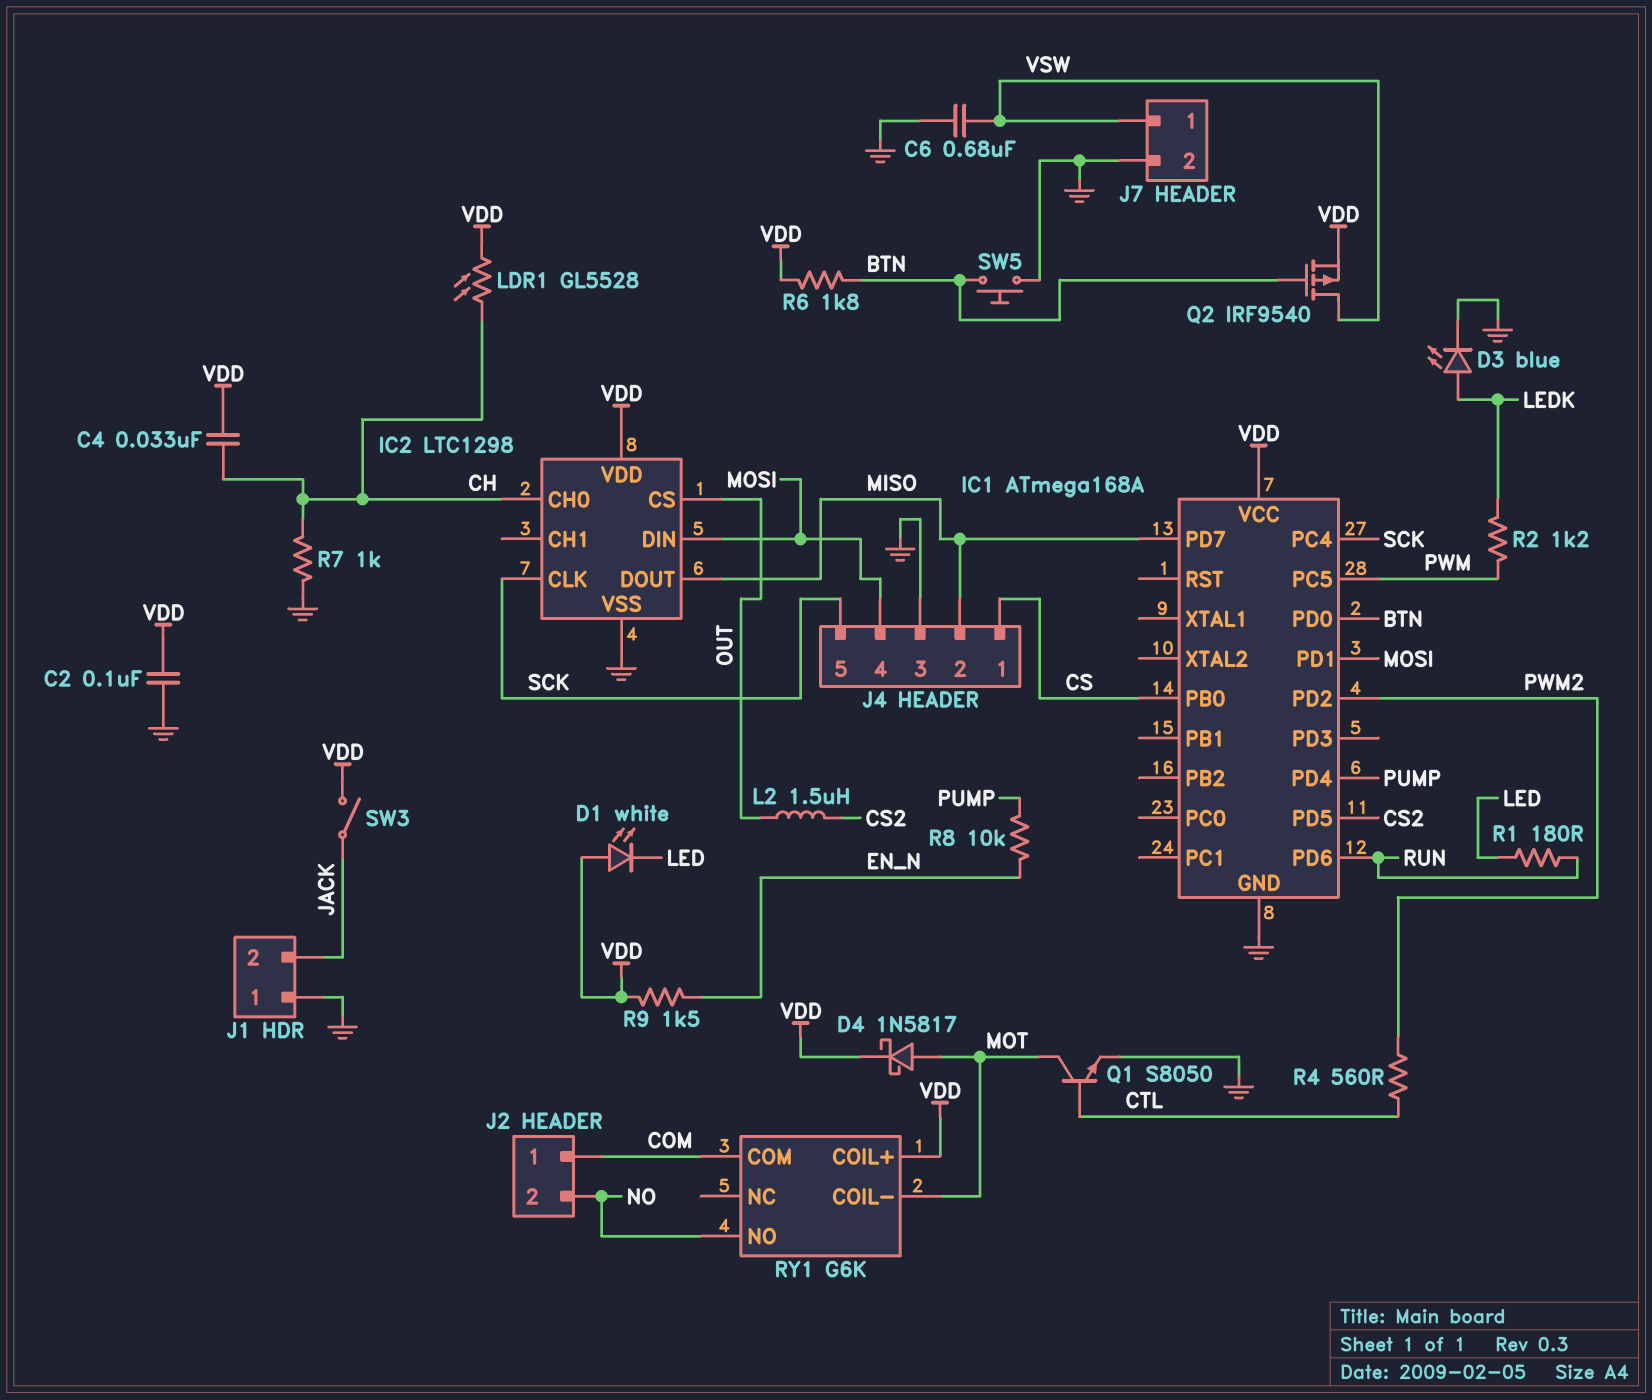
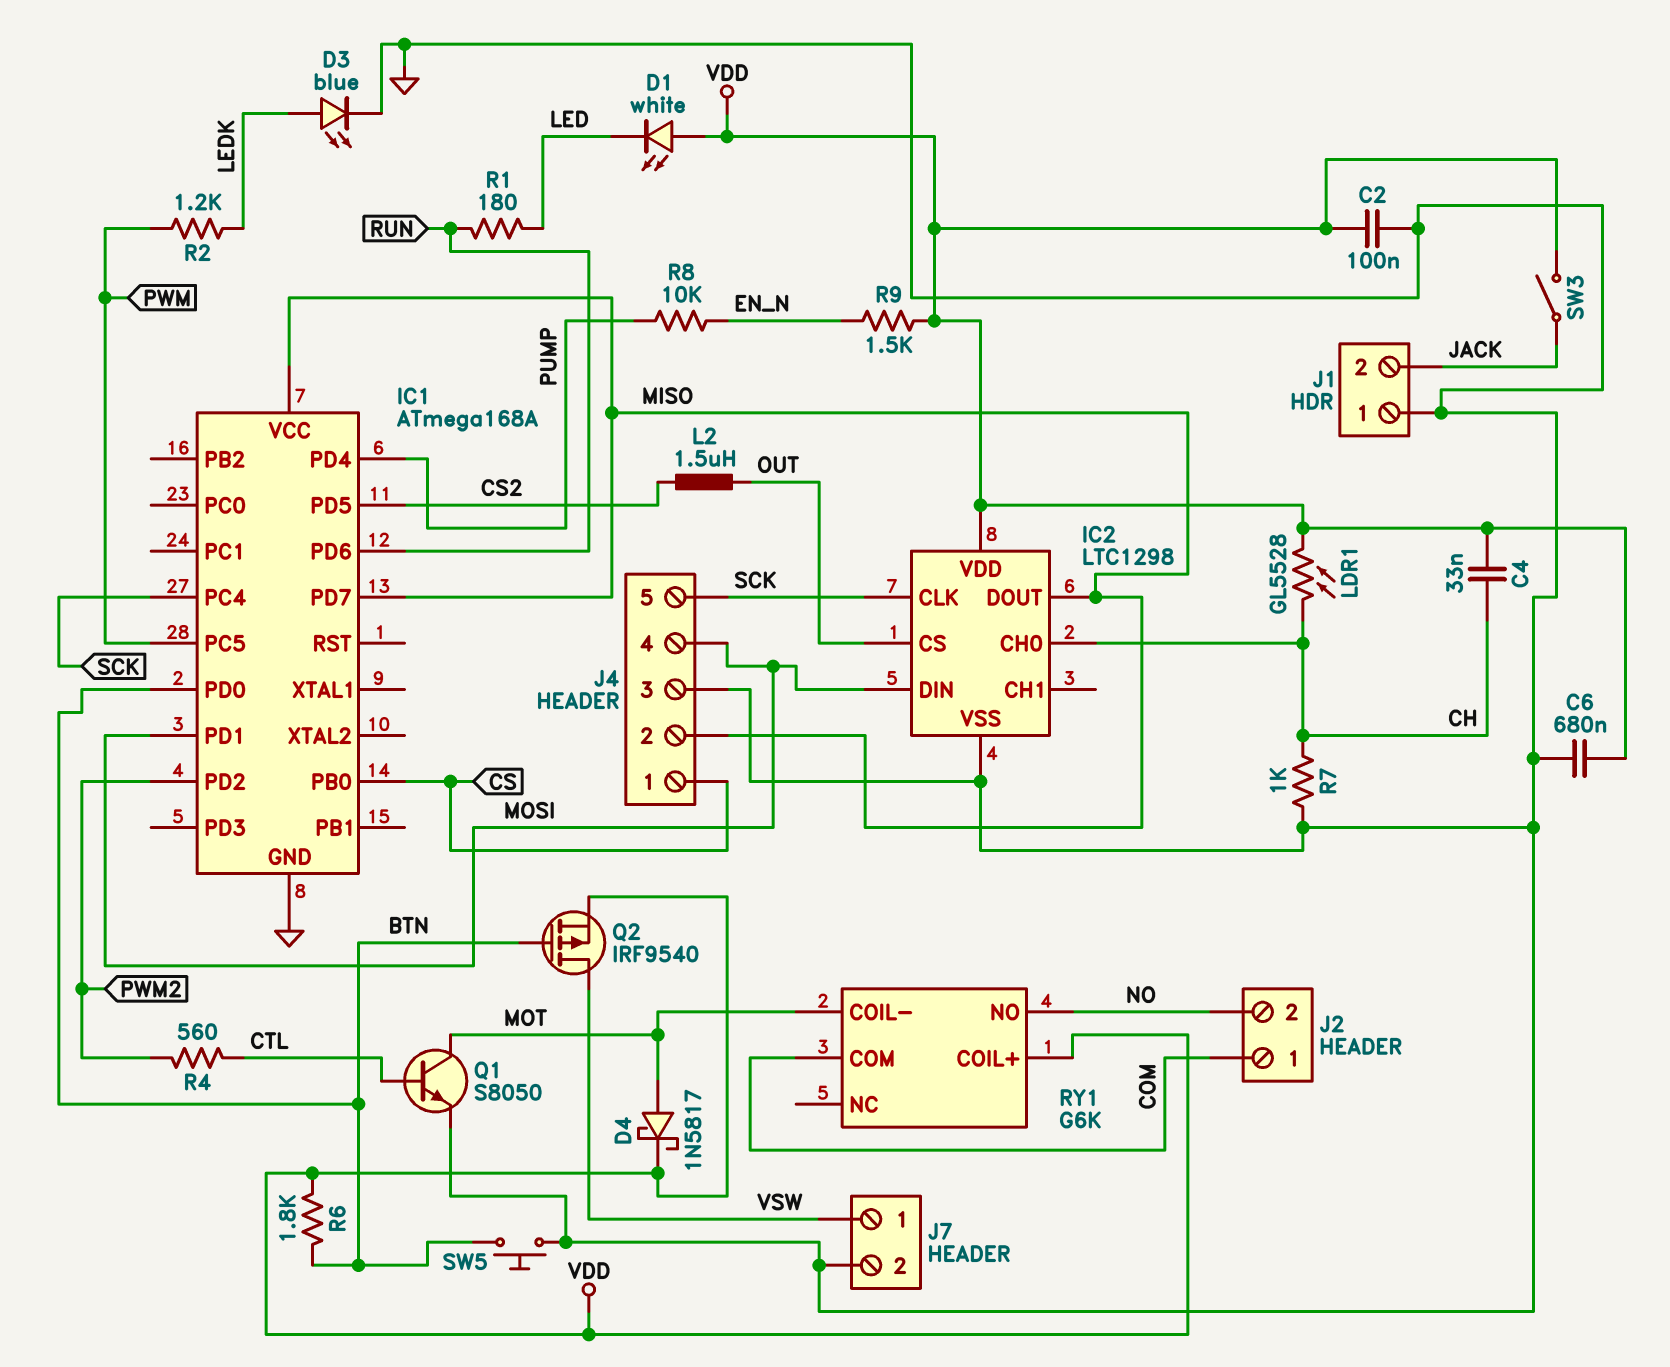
C6: 680nF (GND, VSW) -> 680nF (GND, VDD)
IC1 pin VCC: VDD -> MISO

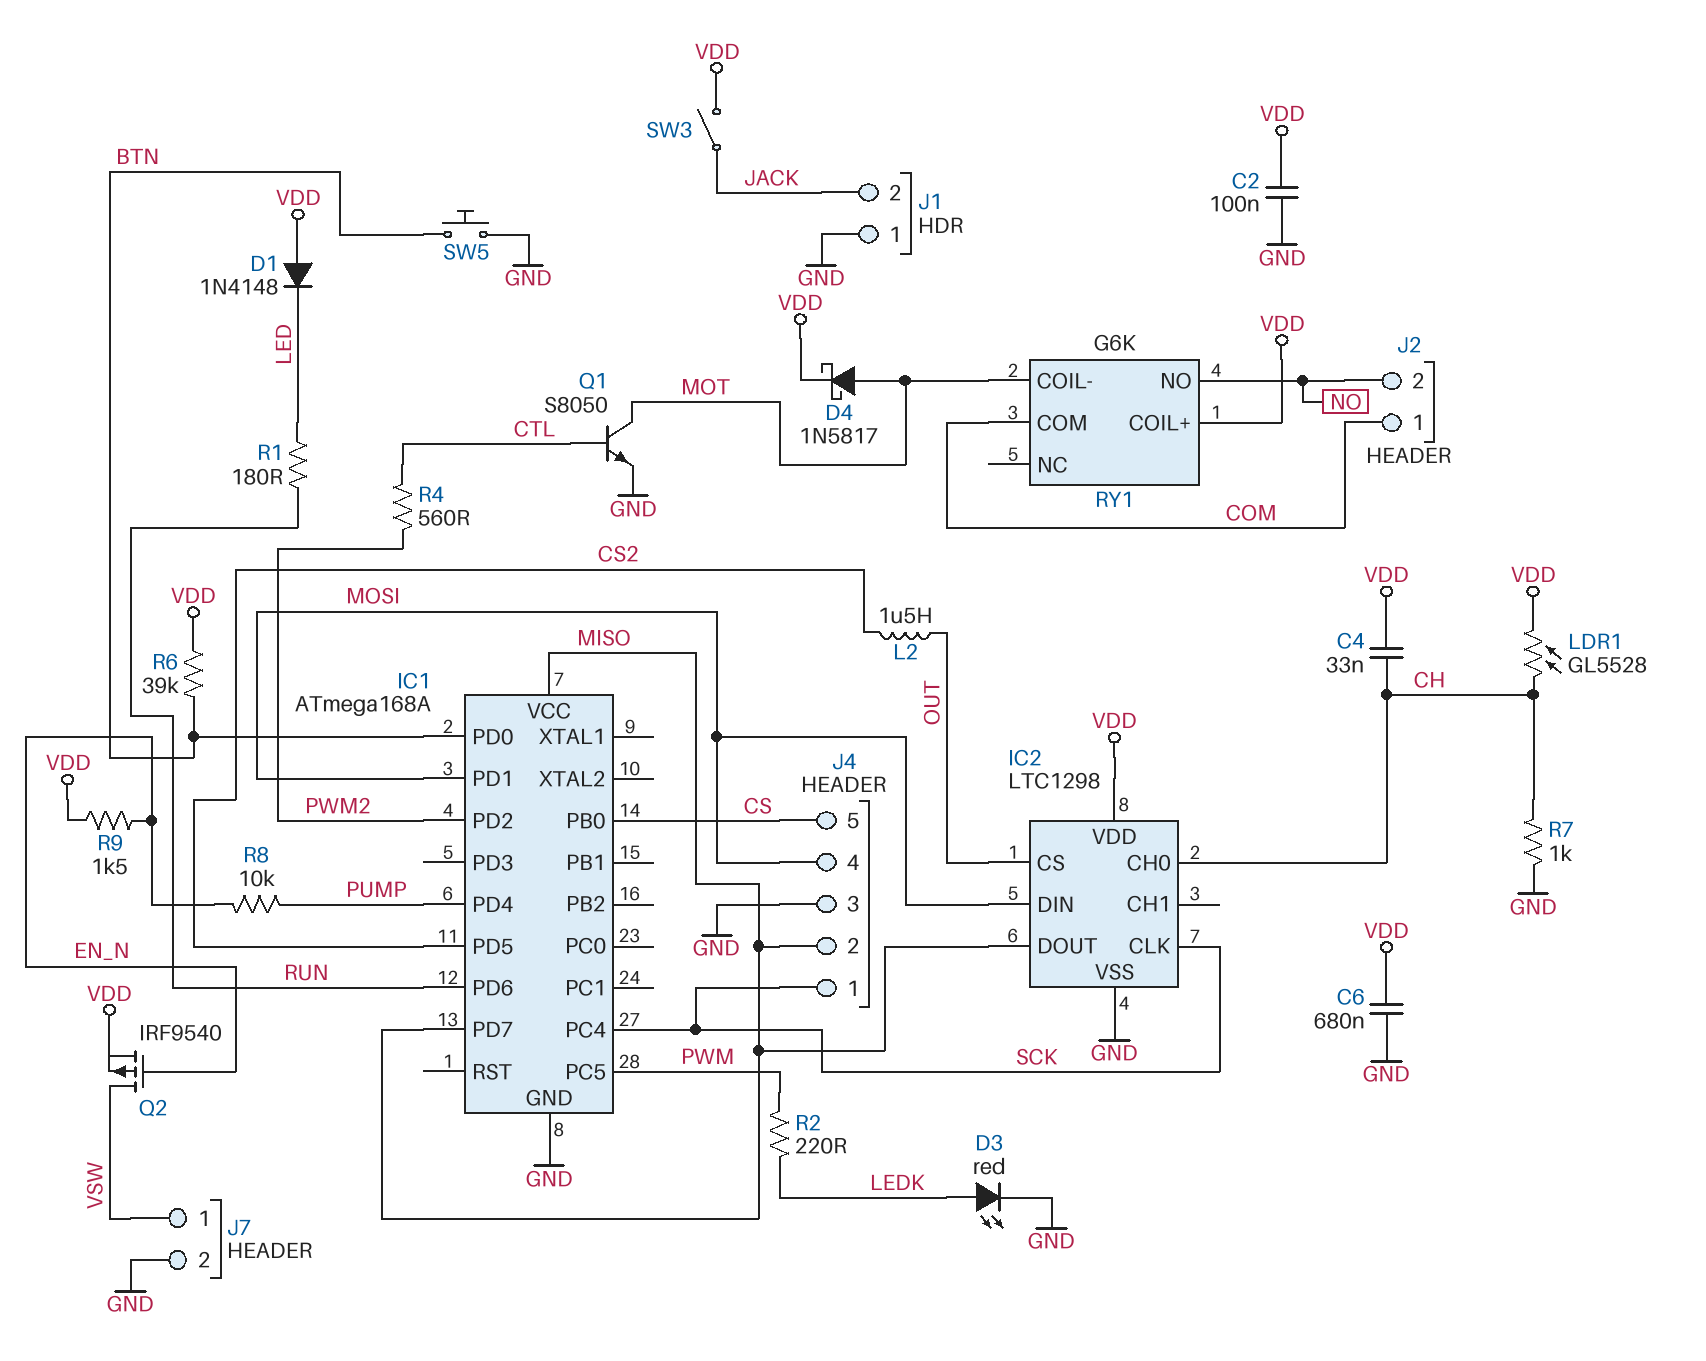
D1: LED white (A VDD, K LED) -> diode 1N4148 (A VDD, K LED)
D3: LED blue (A LEDK, K GND) -> LED red (A LEDK, K GND)
J4 pin 1: CS -> SCK
J4 pin 5: SCK -> CS
Q2: PMOS IRF9540 (G BTN, D VSW, S VDD) -> PMOS IRF9540 (G EN_N, D VSW, S VDD)
R2: 1.2k (LEDK, PWM) -> 220 (LEDK, PWM)
R6: 1.8k (BTN, VDD) -> 39k (BTN, VDD)

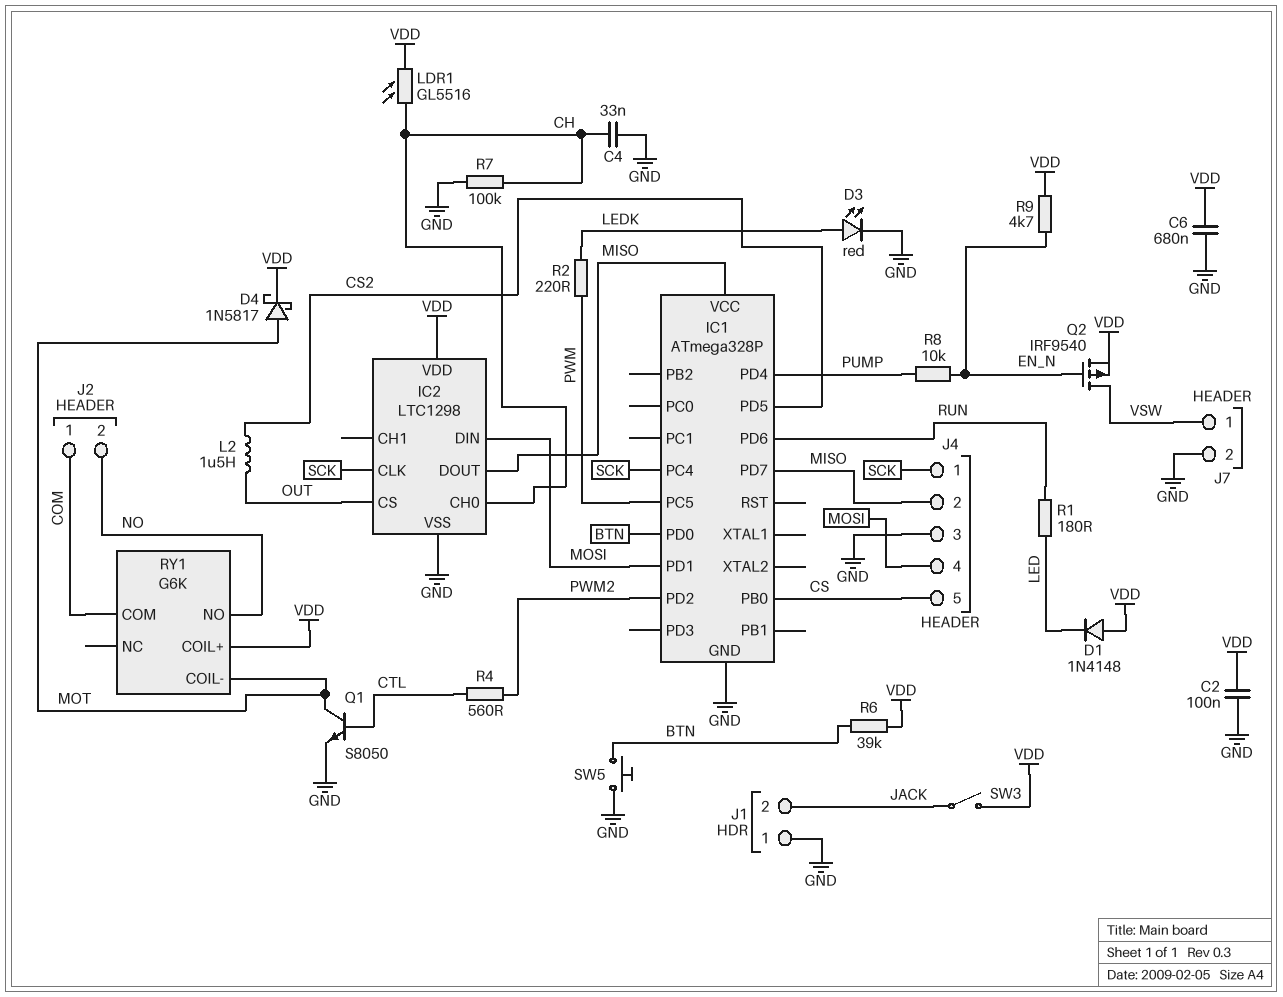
C4: 33nF (CH, VDD) -> 33nF (CH, GND)
IC1: ATmega168A -> ATmega328P
LDR1: GL5528 (CH, VDD) -> GL5516 (CH, VDD)
R7: 1k (CH, GND) -> 100k (CH, GND)
R9: 1.5k (EN_N, VDD) -> 4.7k (EN_N, VDD)

